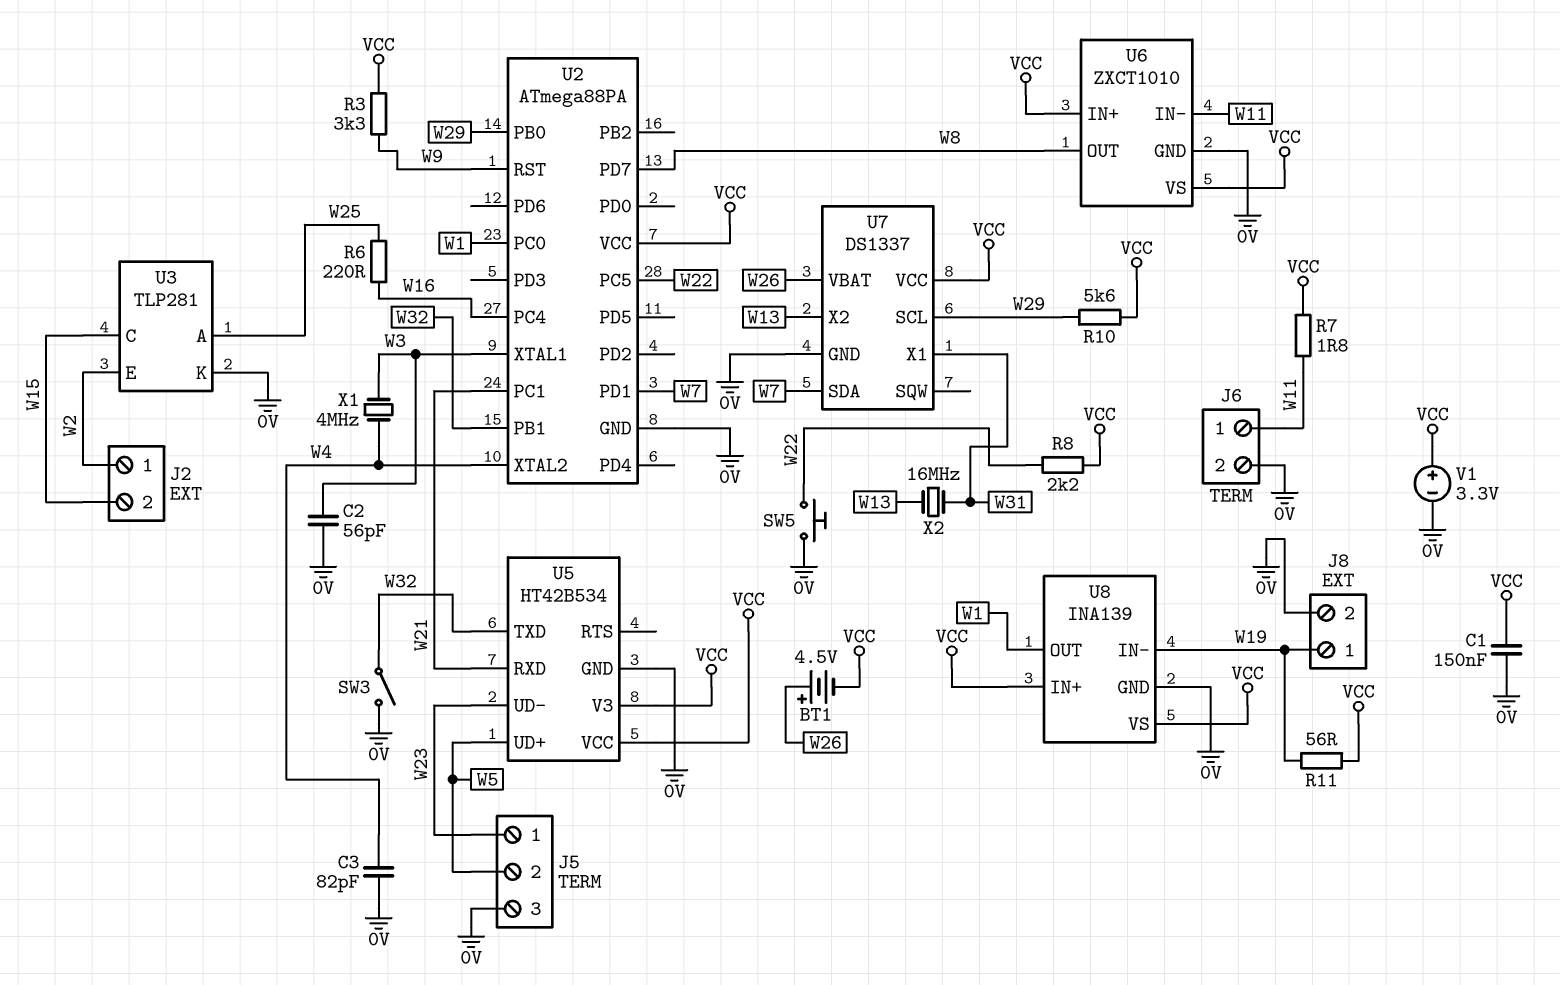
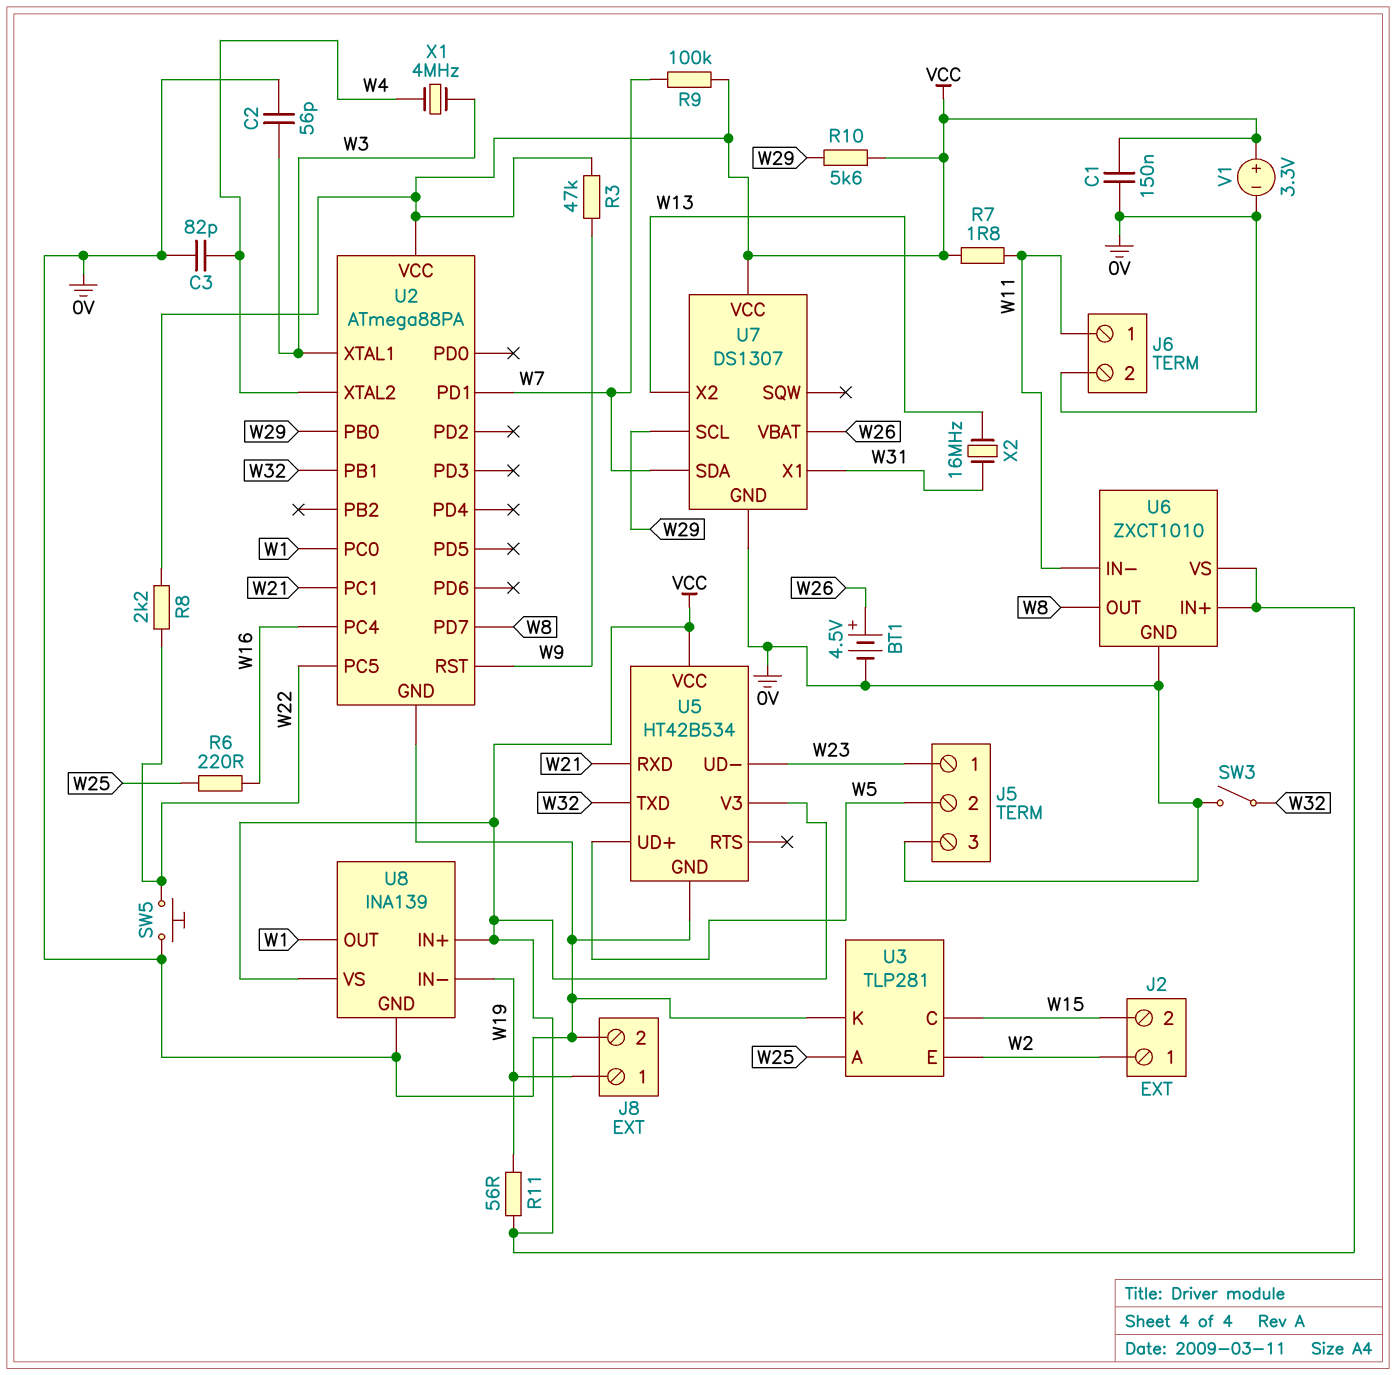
BT1: 4.5V (plus W26, minus VCC) -> 4.5V (plus W26, minus 0V)
R3: 3.3k (VCC, W9) -> 47k (VCC, W9)
R9: none -> 100k (VCC, W7)
U7: DS1337 -> DS1307

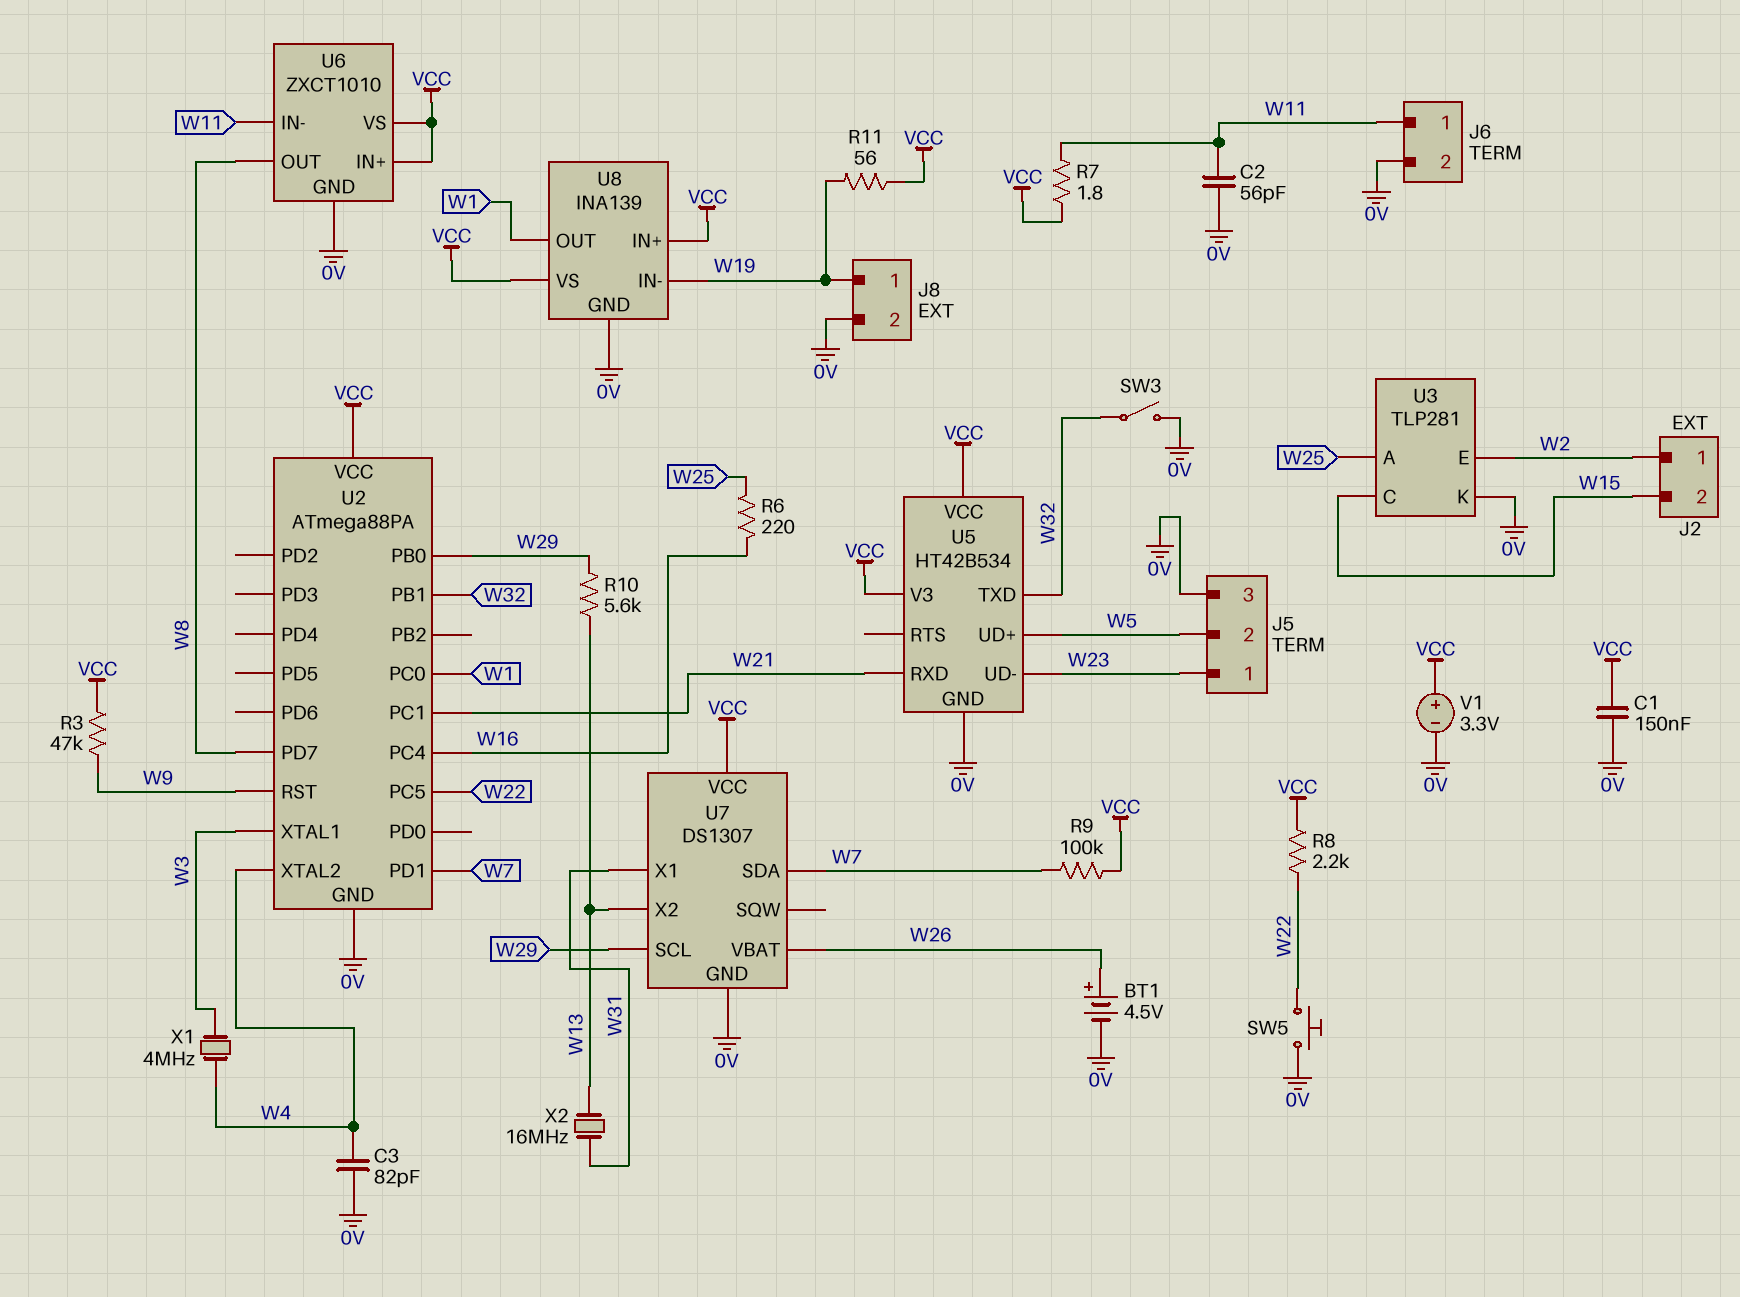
C2: 56pF (0V, W3) -> 56pF (0V, W11)
R10: 5.6k (VCC, W29) -> 5.6k (W13, W29)

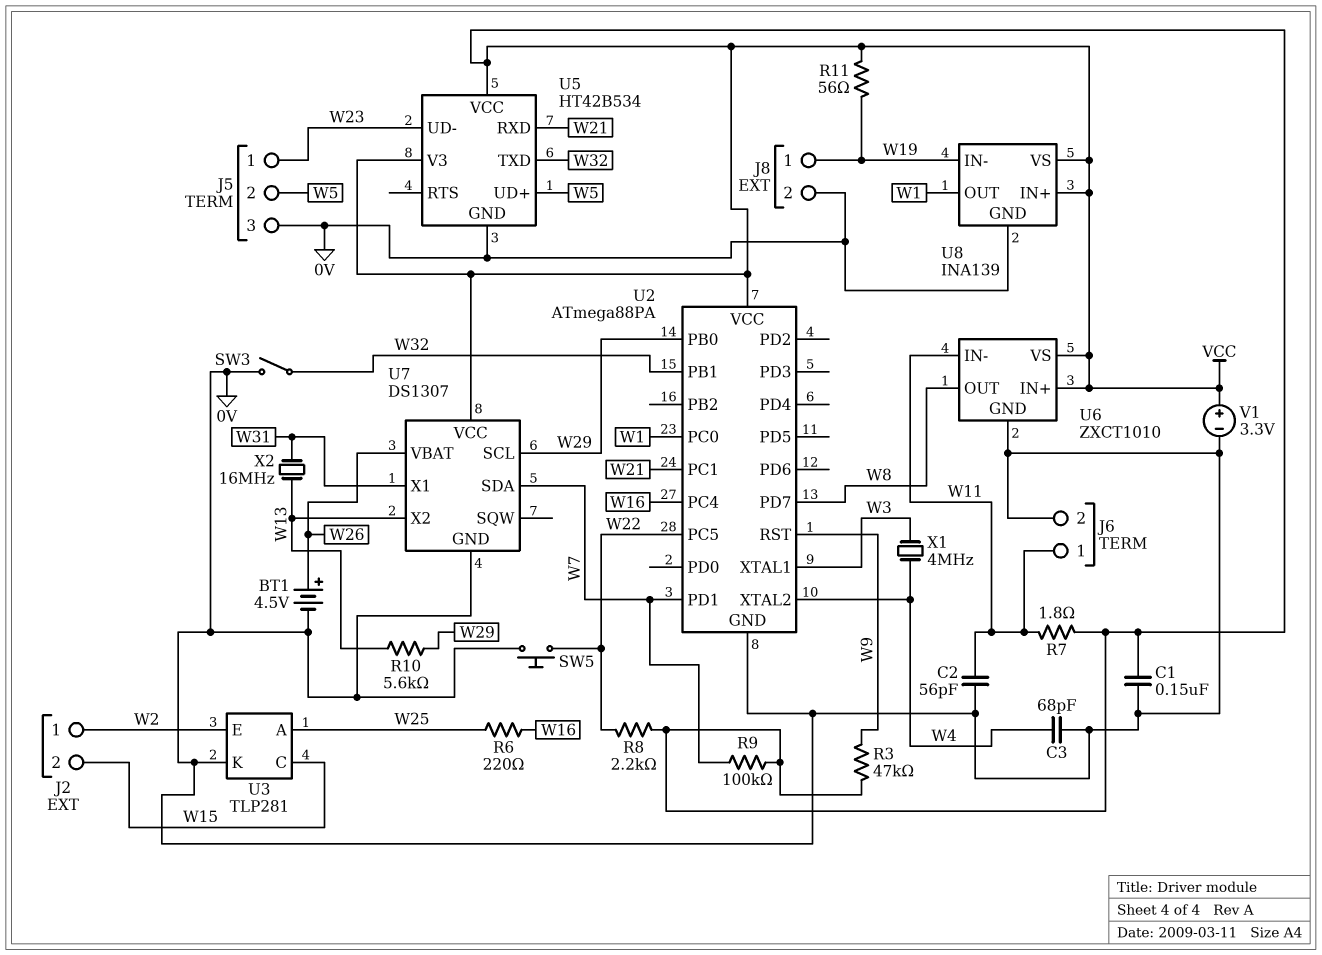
C3: 82pF (0V, W4) -> 68pF (0V, W4)

